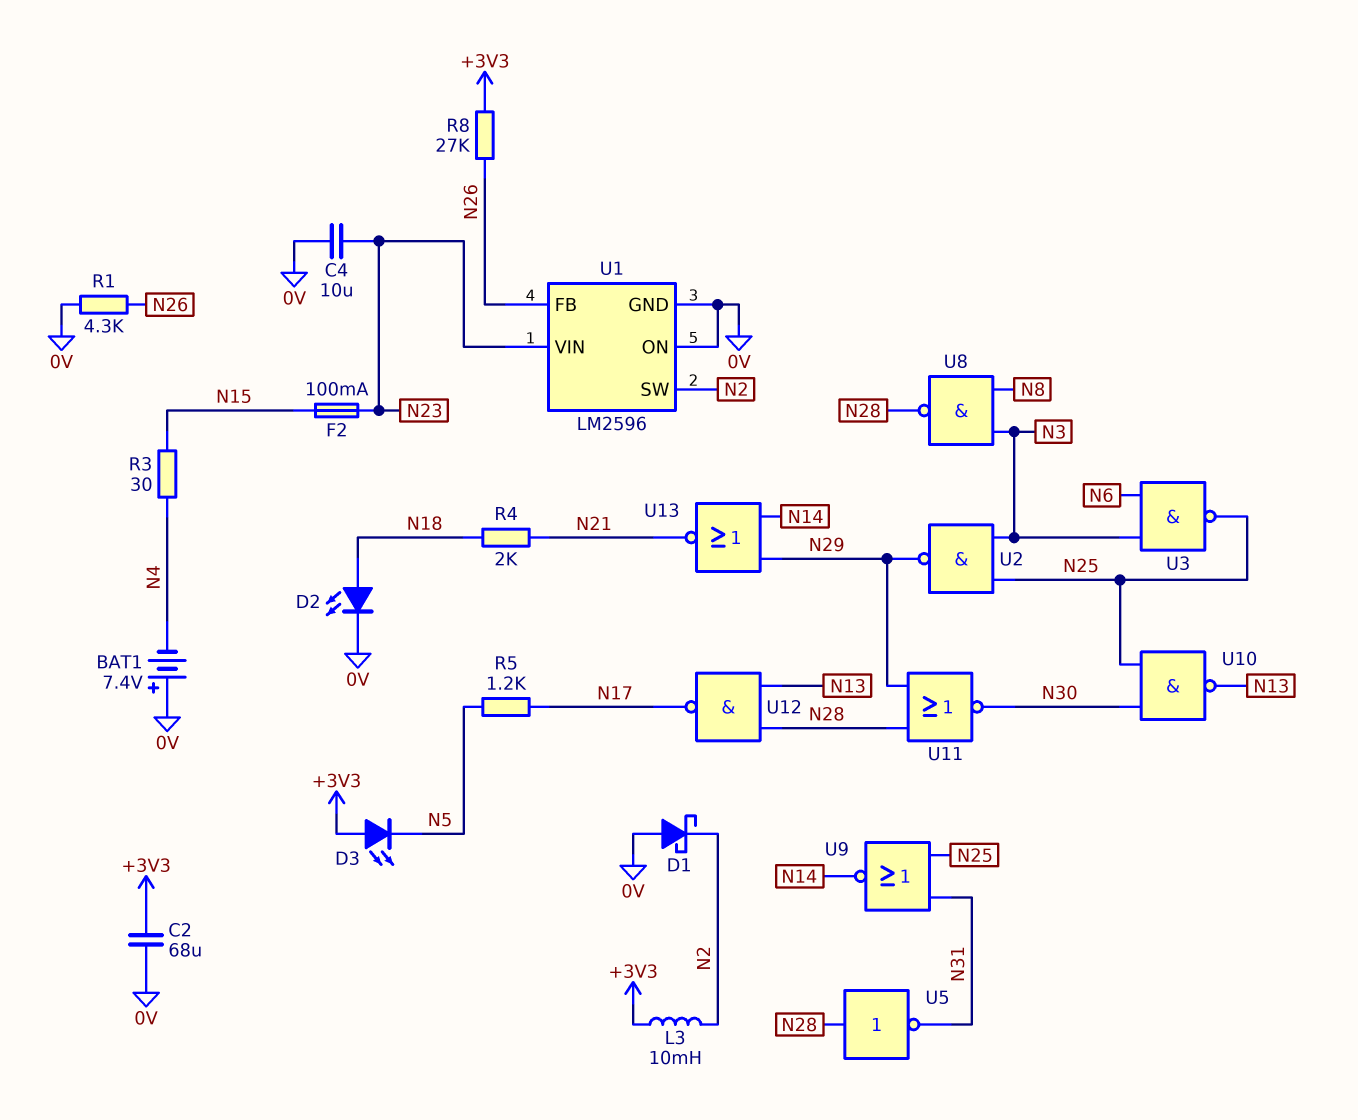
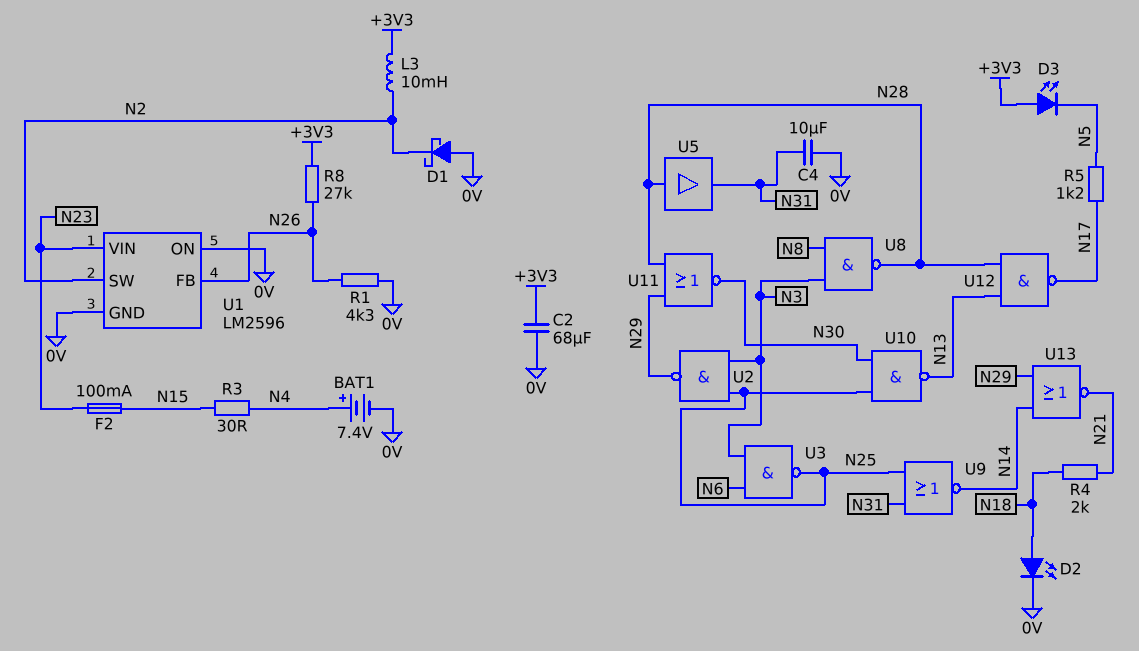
BAT1: 7.4V (plus 0V, minus N4) -> 7.4V (plus N4, minus 0V)
C4: 10uF (0V, N23) -> 10uF (0V, N31)
U5: NOT (in N28, out N31) -> buffer (in N28, out N31)

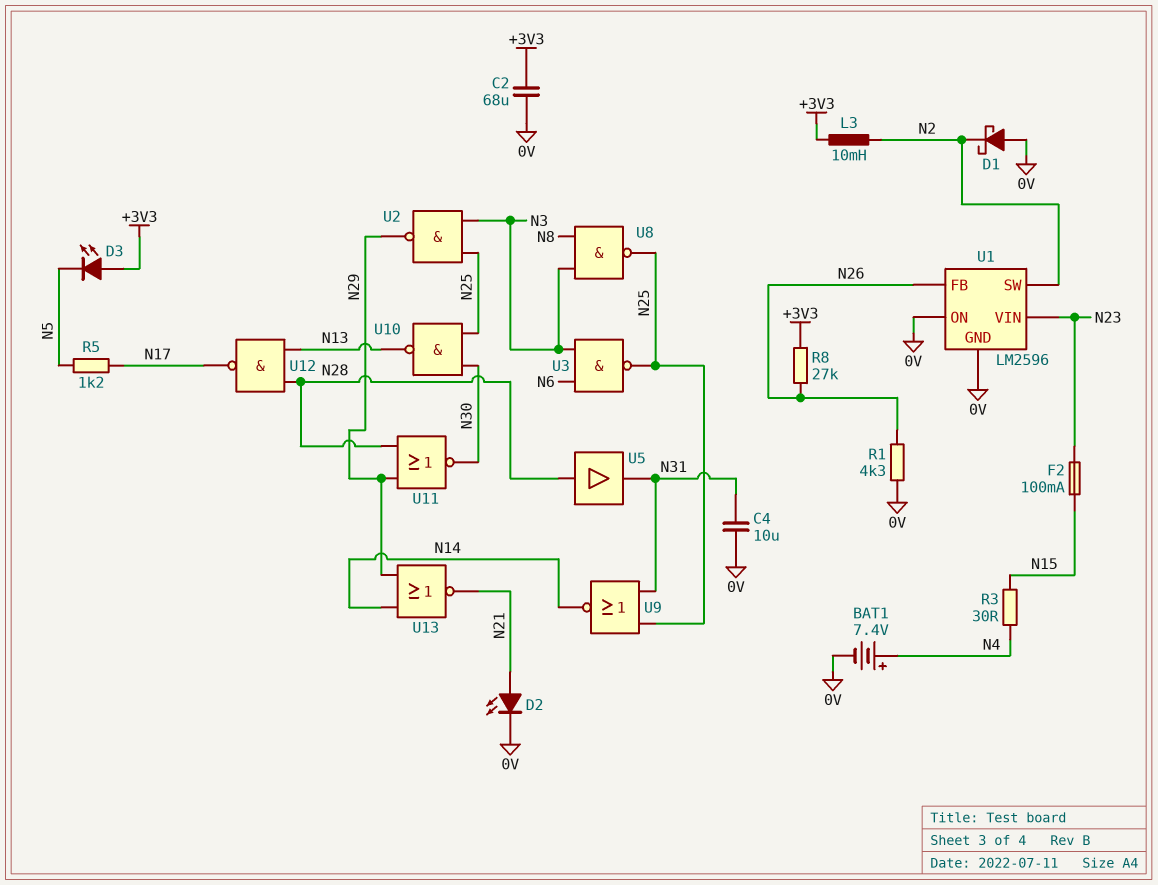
D2: LED (A N18, K 0V) -> LED (A N21, K 0V)
R4: 2k (N18, N21) -> none
U8: NAND (in N3, in N8, out N28) -> NAND (in N3, in N8, out N25)

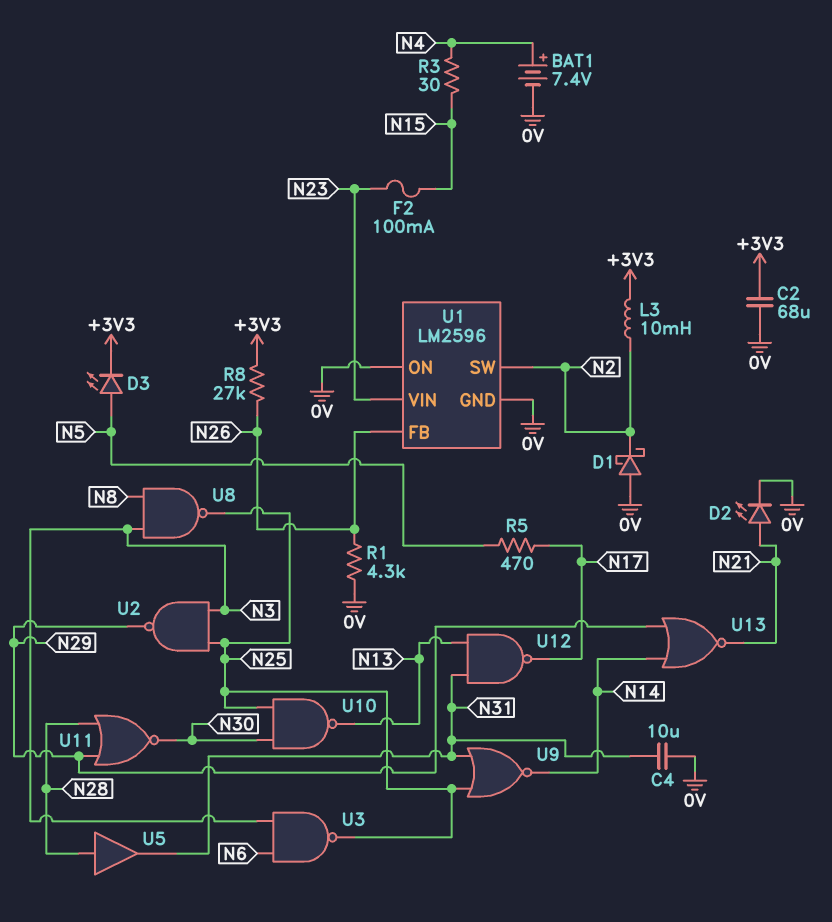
D3: LED (A +3V3, K N5) -> LED (A N5, K +3V3)
R5: 1.2k (N5, N17) -> 470 (N5, N17)
U12: NAND (in N13, in N28, out N17) -> NAND (in N13, in N31, out N17)

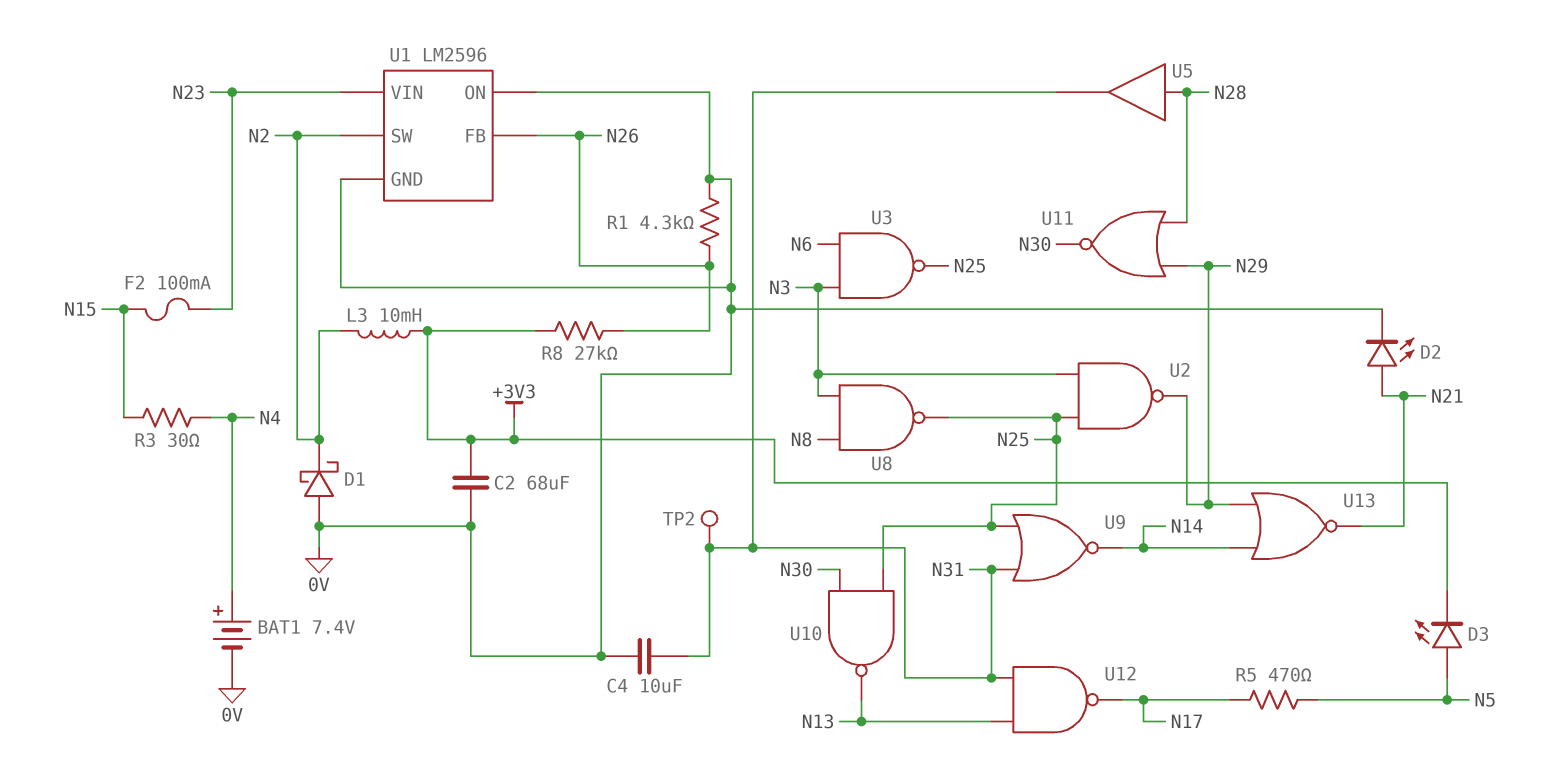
TP2: none -> test point (N31)

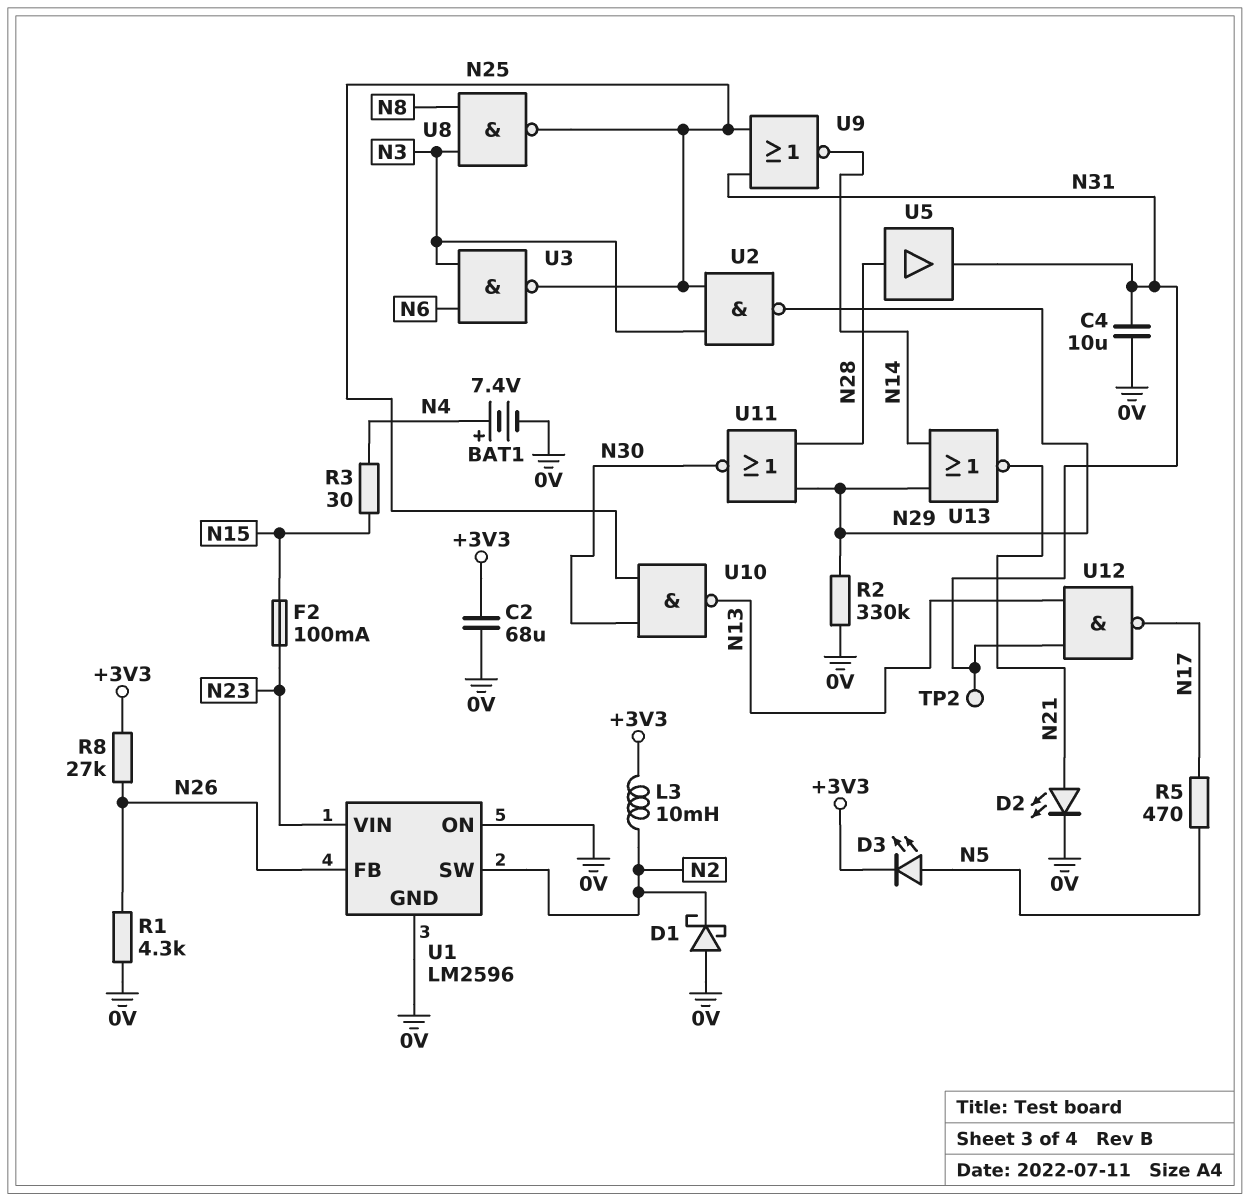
R2: none -> 330k (0V, N29)

